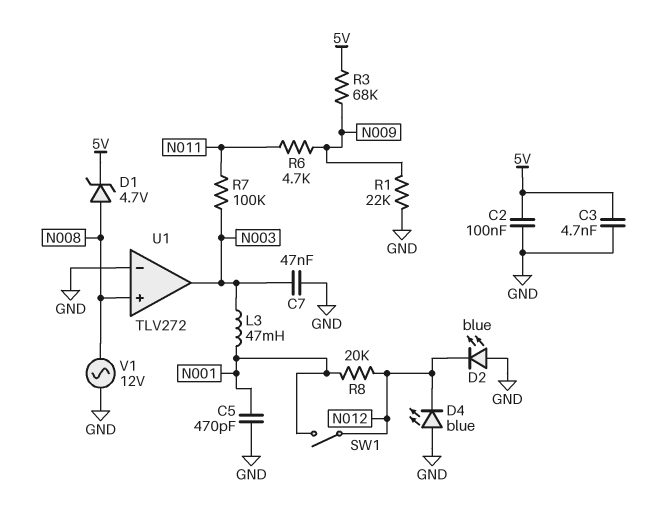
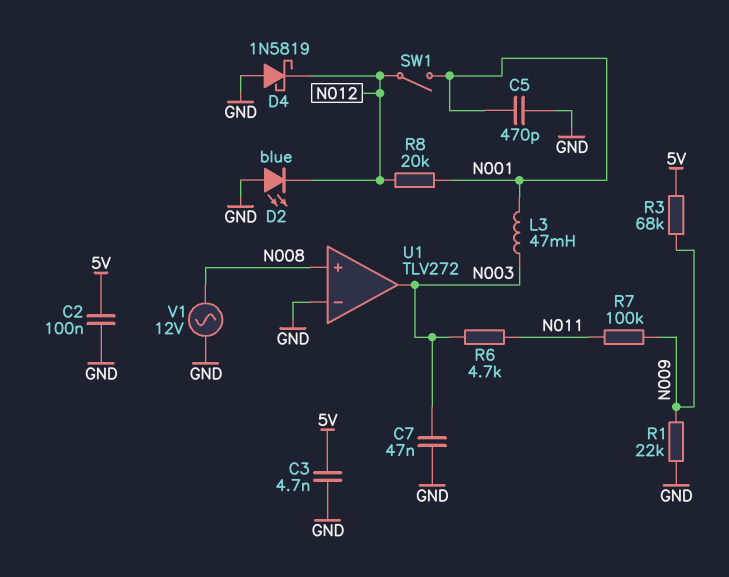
D1: zener 4.7V (A N008, K 5V) -> none
D4: LED blue (A GND, K N012) -> schottky 1N5819 (A GND, K N012)
R6: 4.7k (N009, N011) -> 4.7k (N003, N011)
R7: 100k (N003, N011) -> 100k (N009, N011)

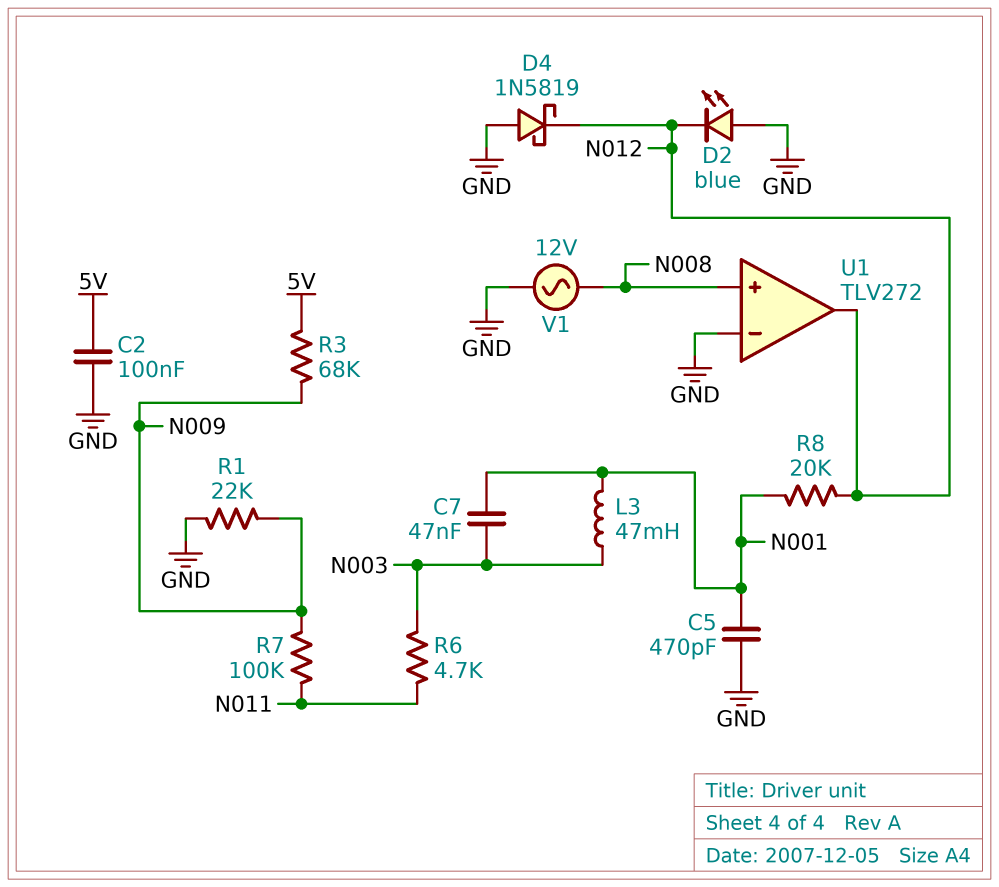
C3: 4.7nF (5V, GND) -> none
C7: 47nF (GND, N003) -> 47nF (N001, N003)
SW1: switch (N001, N012) -> none
U1 pin out: N003 -> N012

